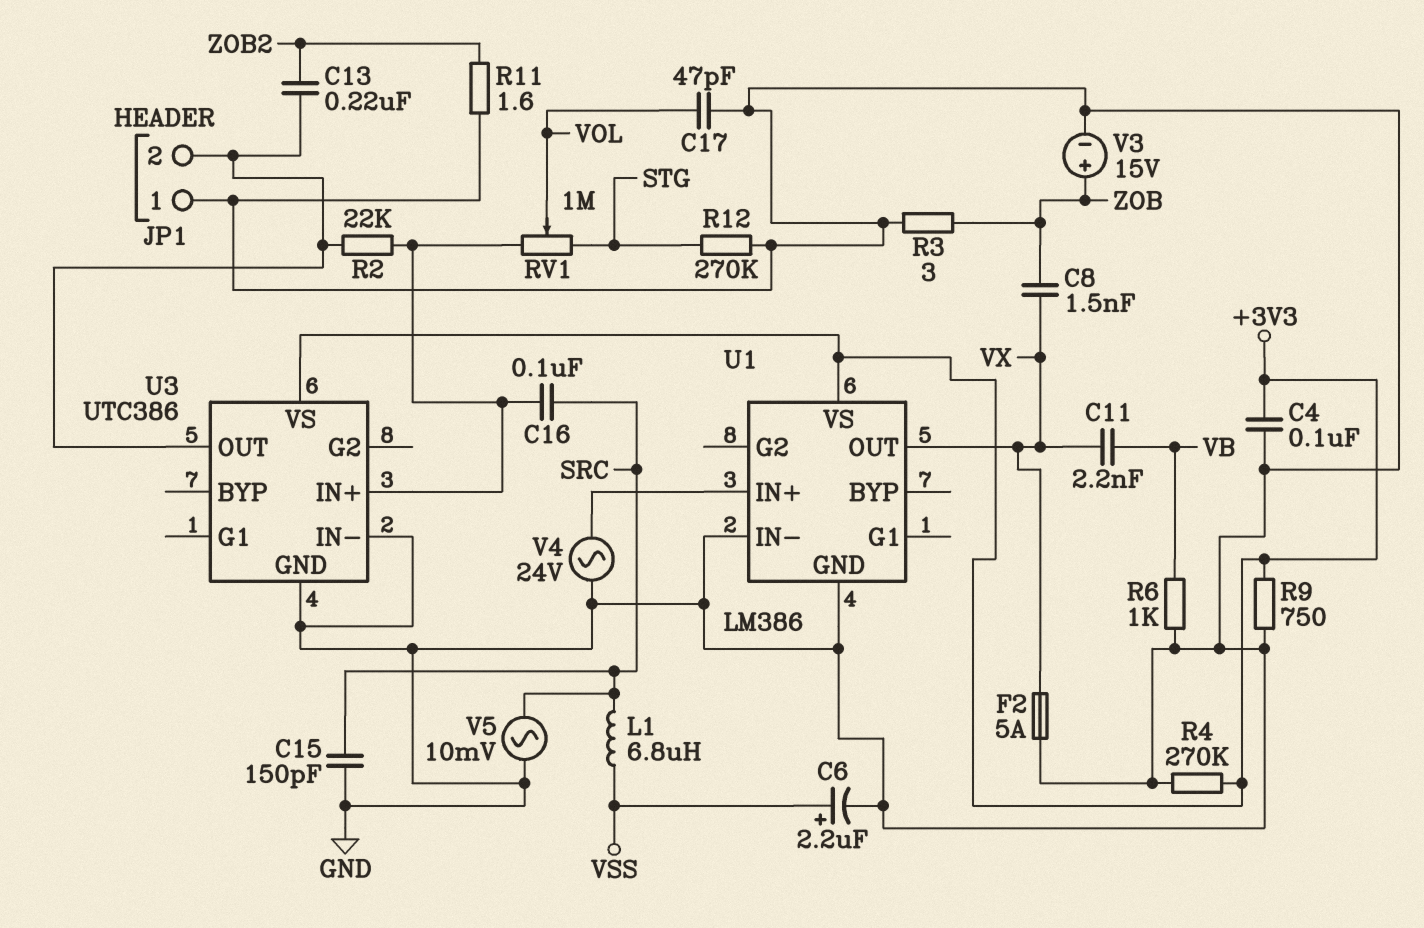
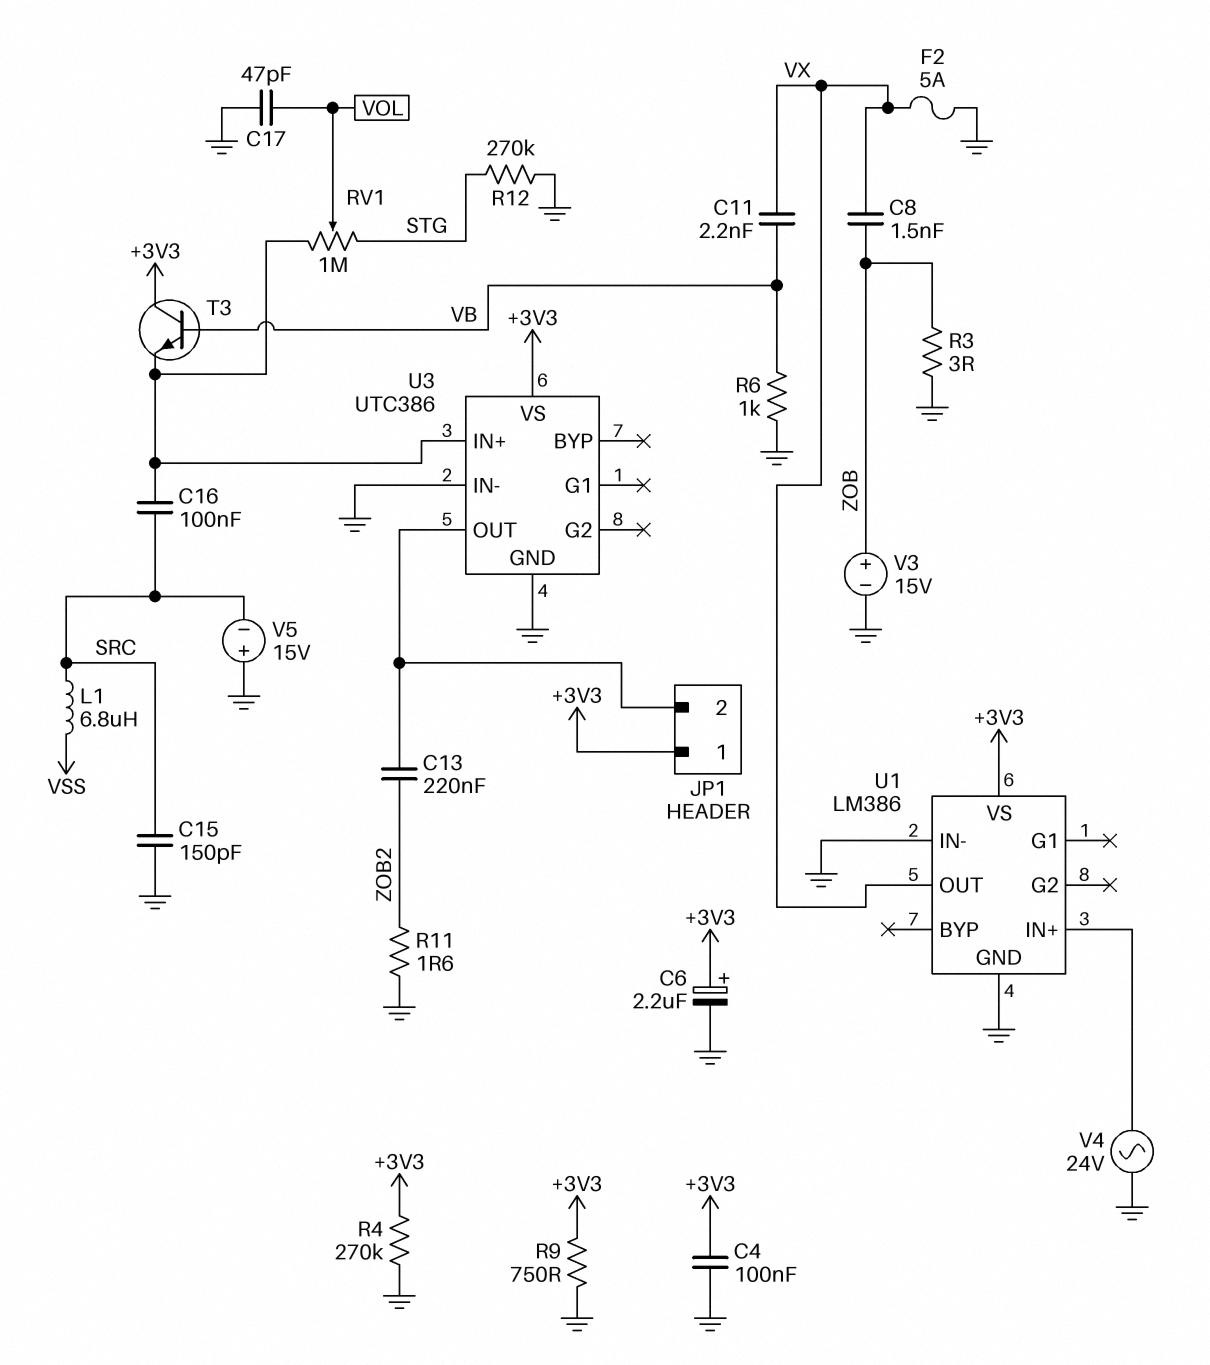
C6: 2.2uF (plus VSS, minus GND) -> 2.2uF (plus +3V3, minus GND)
JP1 pin 1: GND -> +3V3
R2: 22k (JP1/2, U3/IN+) -> none
T3: none -> NPN (B VB, C +3V3, E U3/IN+)
V5: AC 10mV (GND, SRC) -> 15V (plus GND, minus SRC)

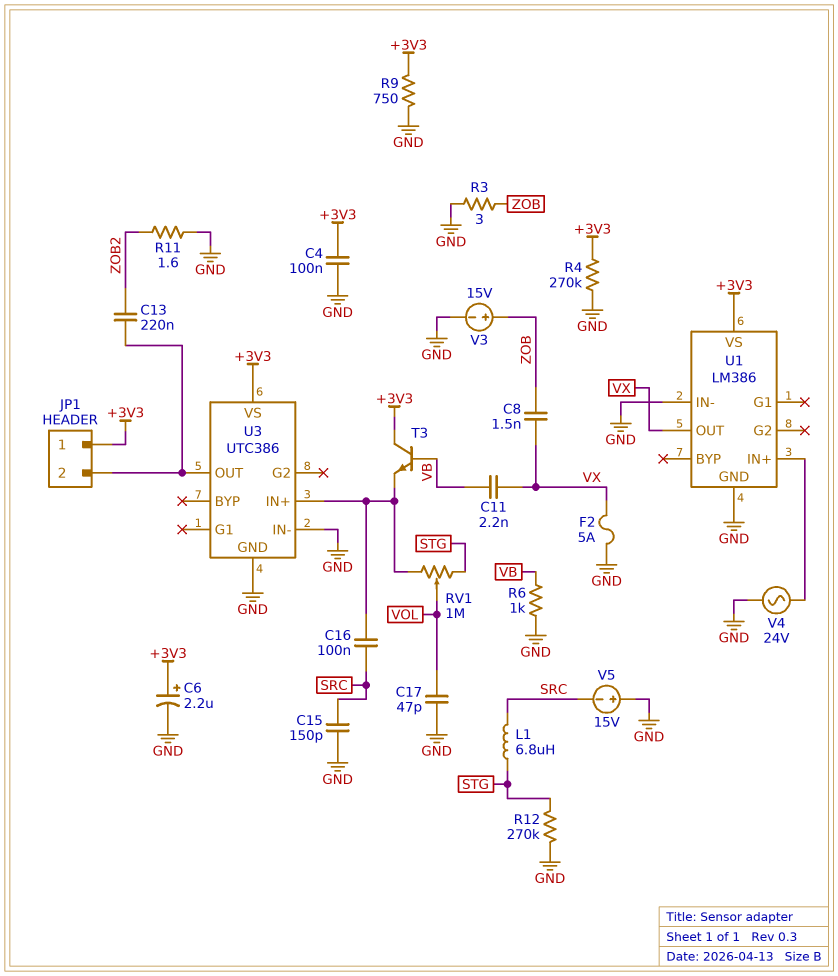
L1: 6.8uH (SRC, VSS) -> 6.8uH (SRC, STG)

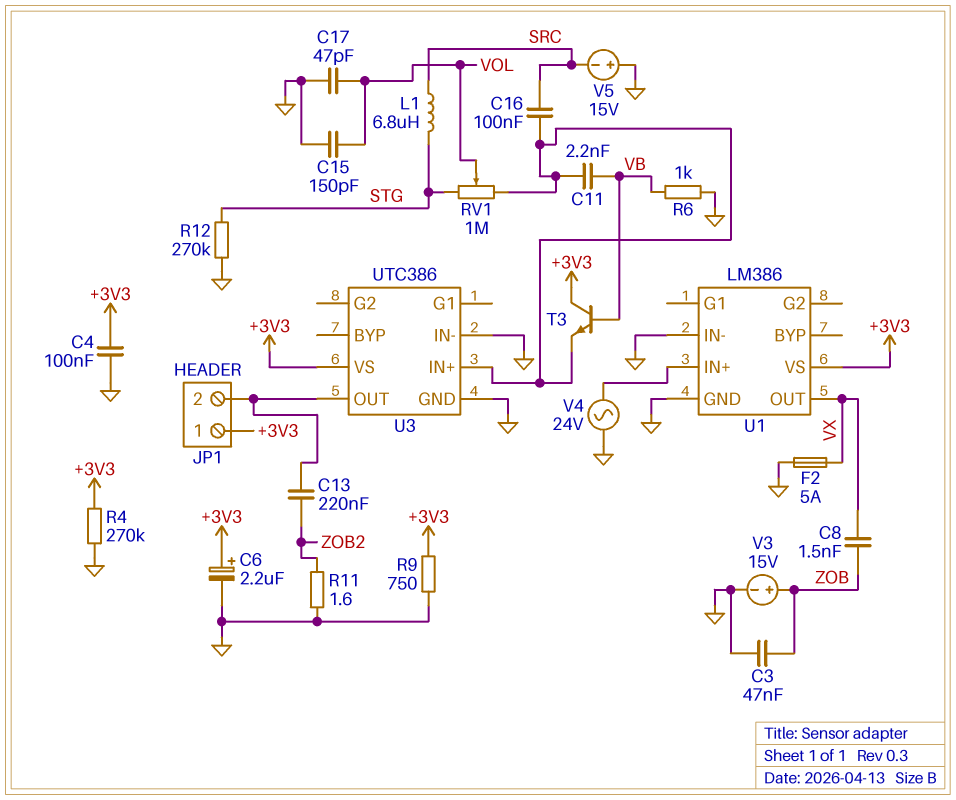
C3: none -> 47nF (GND, ZOB)
C11: 2.2nF (VB, VX) -> 2.2nF (U3/IN+, VB)
C15: 150pF (GND, SRC) -> 150pF (GND, VOL)
R3: 3 (GND, ZOB) -> none

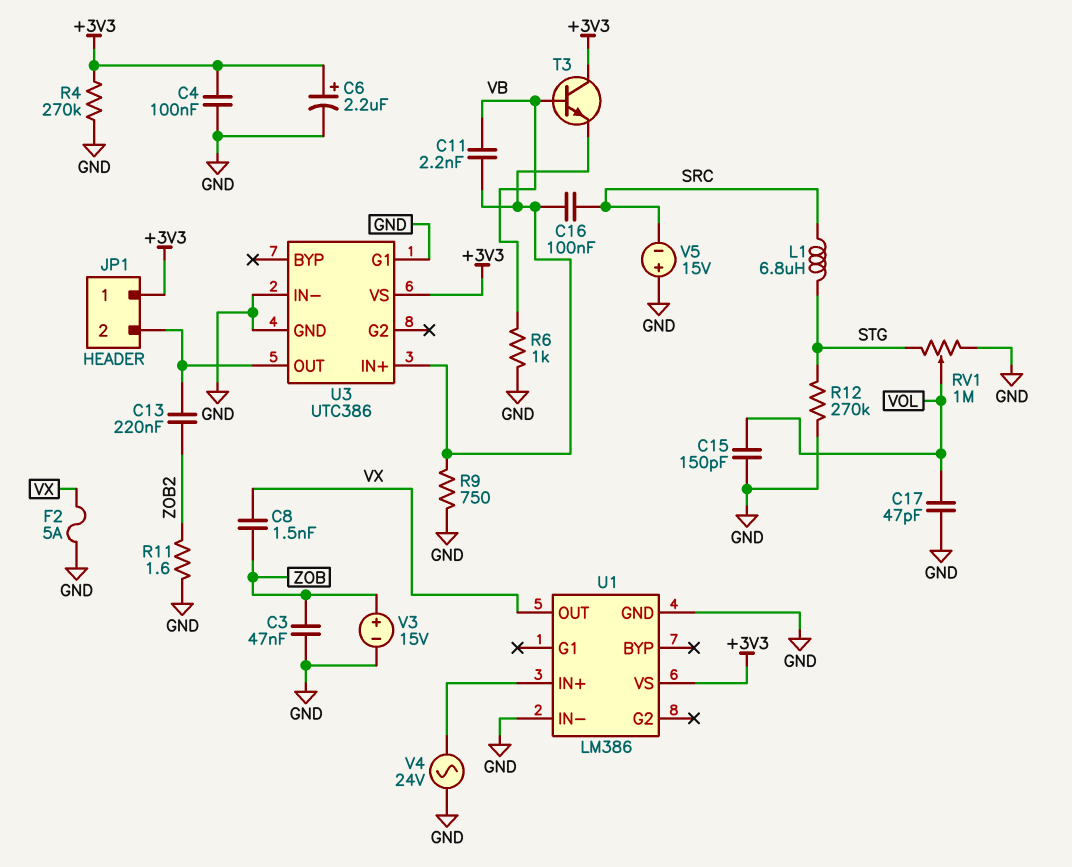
R9: 750 (+3V3, GND) -> 750 (GND, U3/IN+)
RV1: 1M (STG, U3/IN+, wiper VOL) -> 1M (GND, STG, wiper VOL)
U3 pin G1: none -> GND

